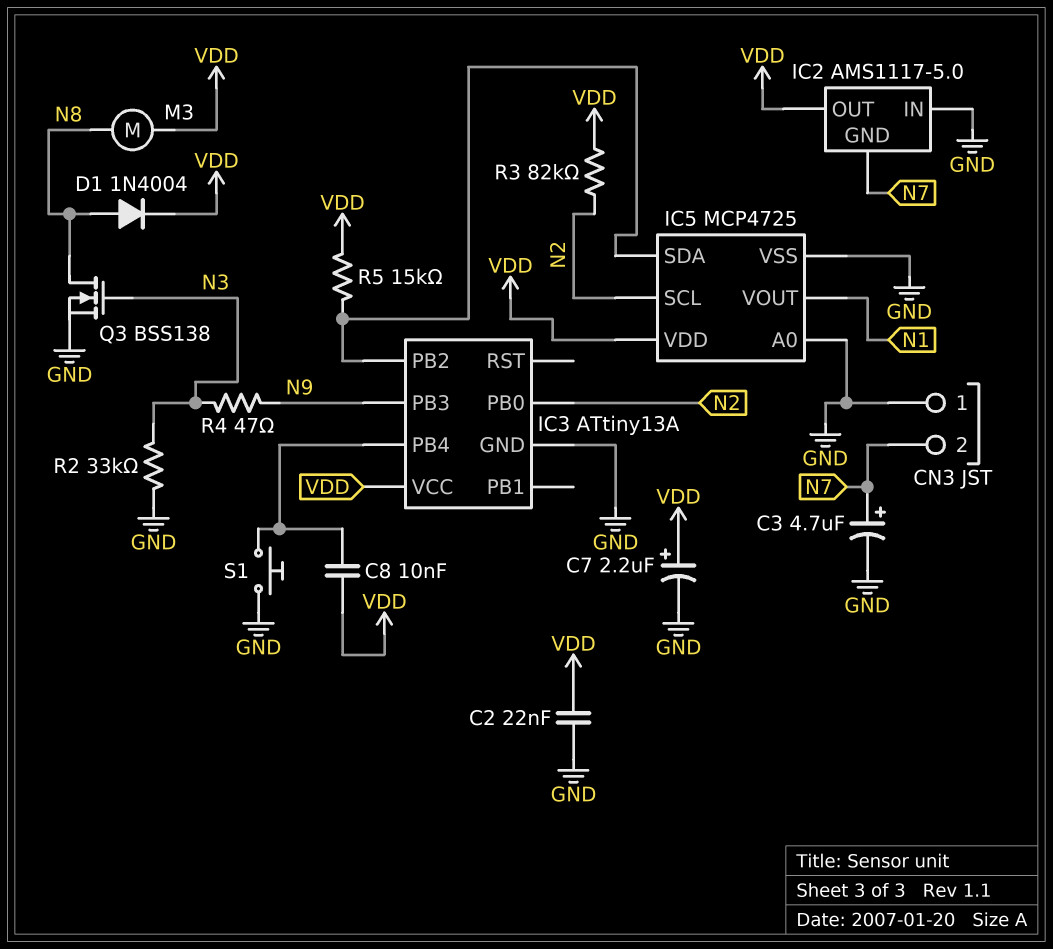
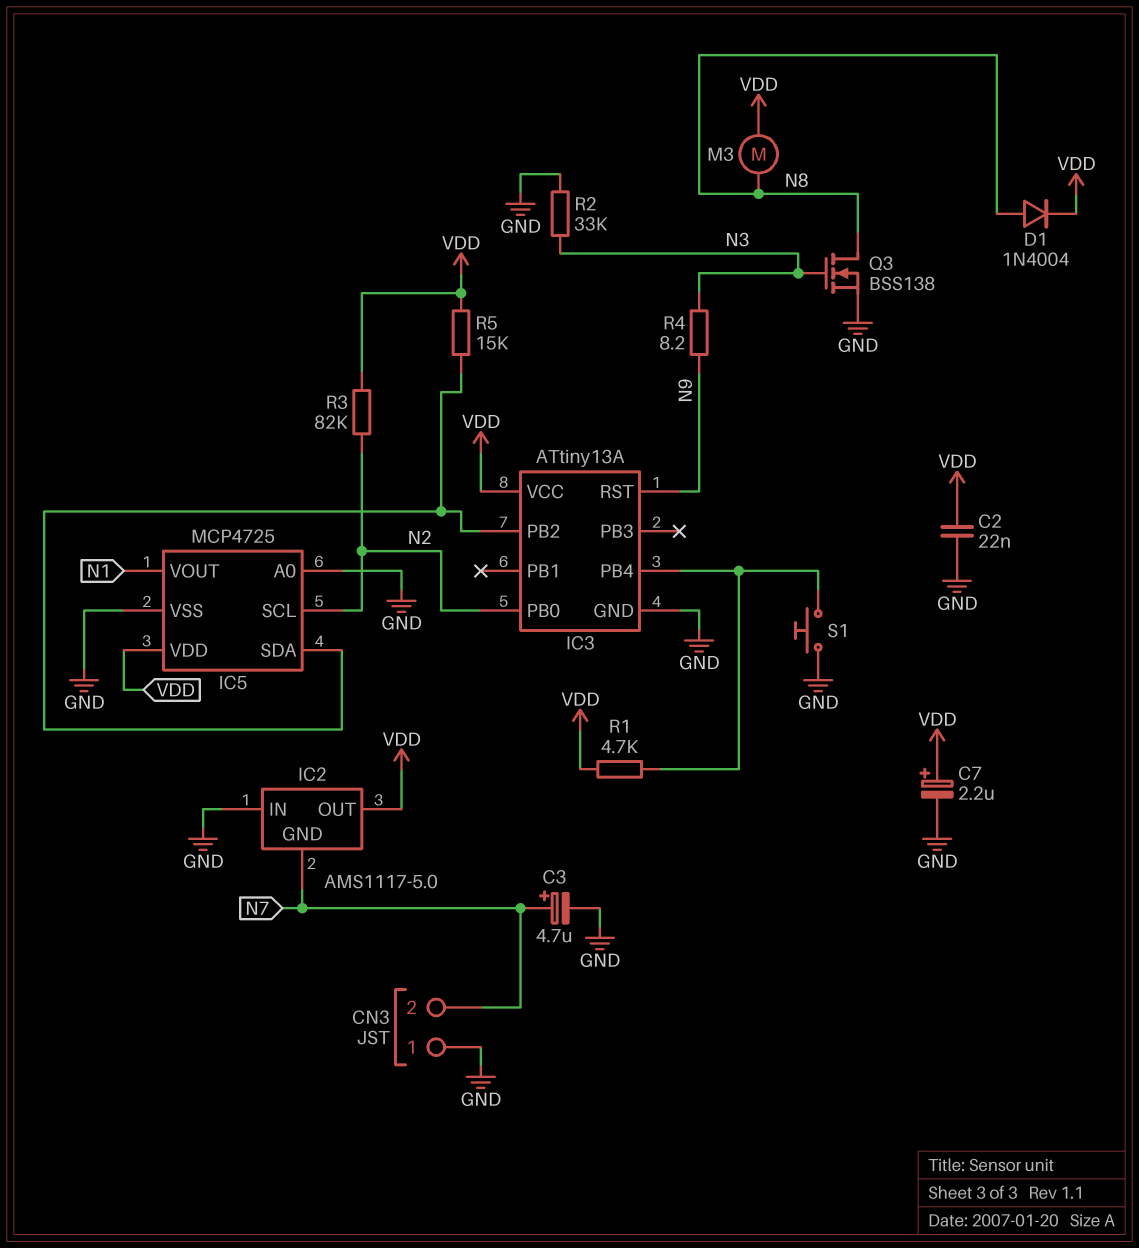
C8: 10nF (IC3/PB4, VDD) -> none
IC3 pin PB3: N9 -> none
IC3 pin RST: none -> N9
R1: none -> 4.7k (IC3/PB4, VDD)
R4: 47 (N3, N9) -> 8.2 (N3, N9)

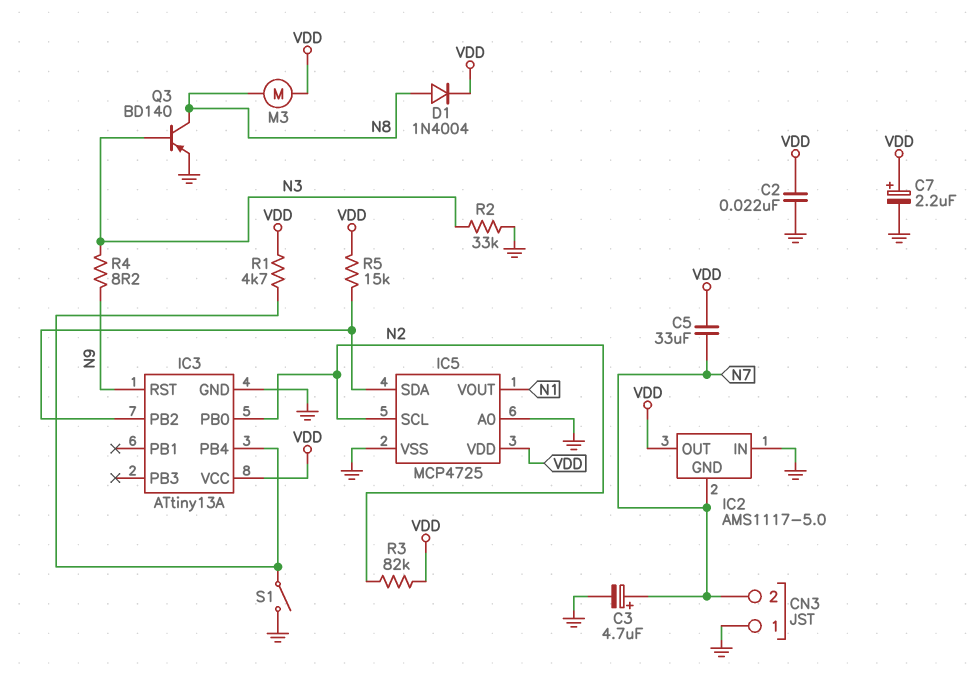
C5: none -> 33uF (N7, VDD)
Q3: NMOS BSS138 (G N3, D N8, S GND) -> PNP BD140 (B N3, C N8, E GND)
S1: button (GND, IC3/PB4) -> switch (GND, IC3/PB4)

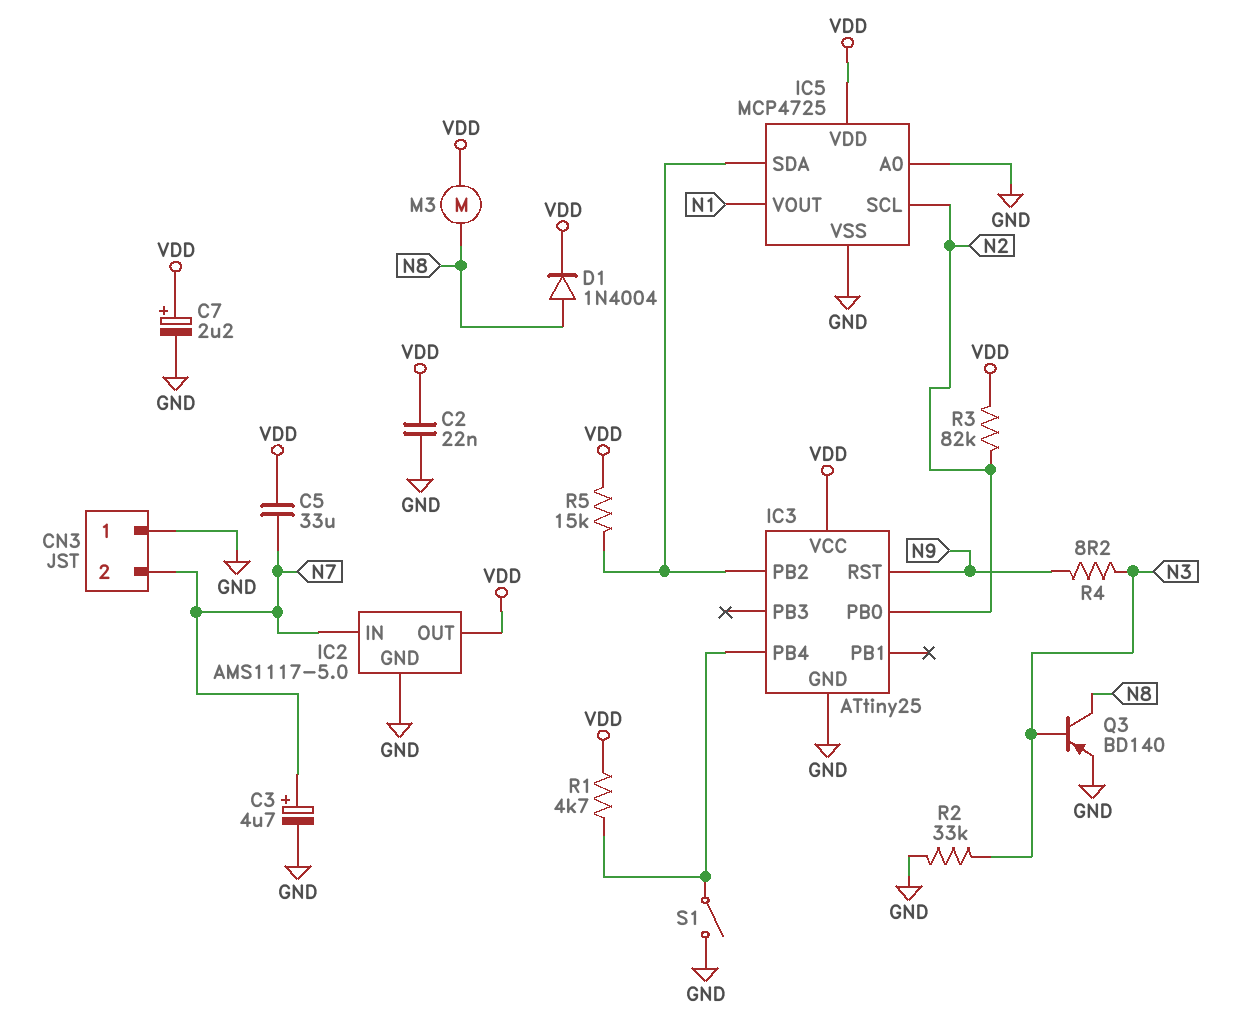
IC2 pin GND: N7 -> GND
IC2 pin IN: GND -> N7
IC3: ATtiny13A -> ATtiny25

